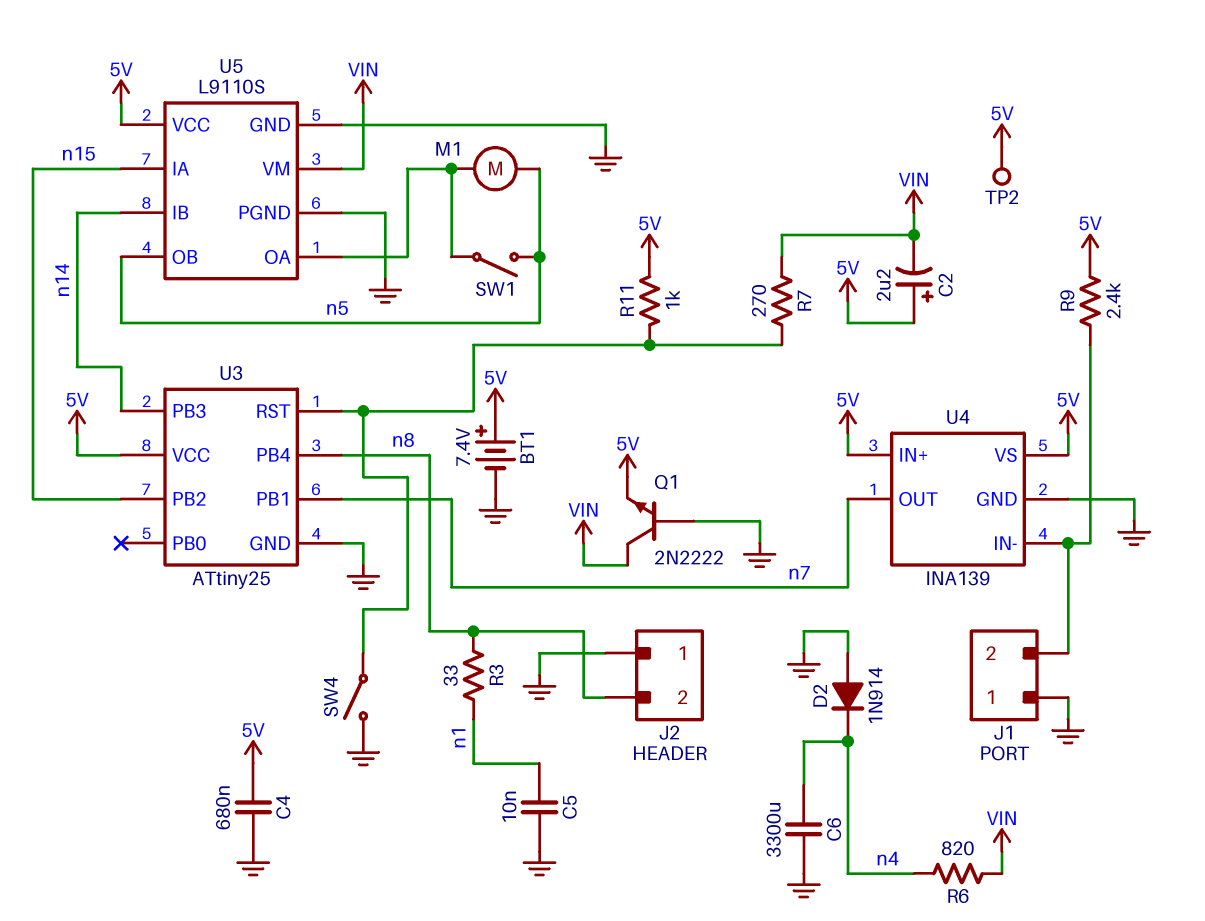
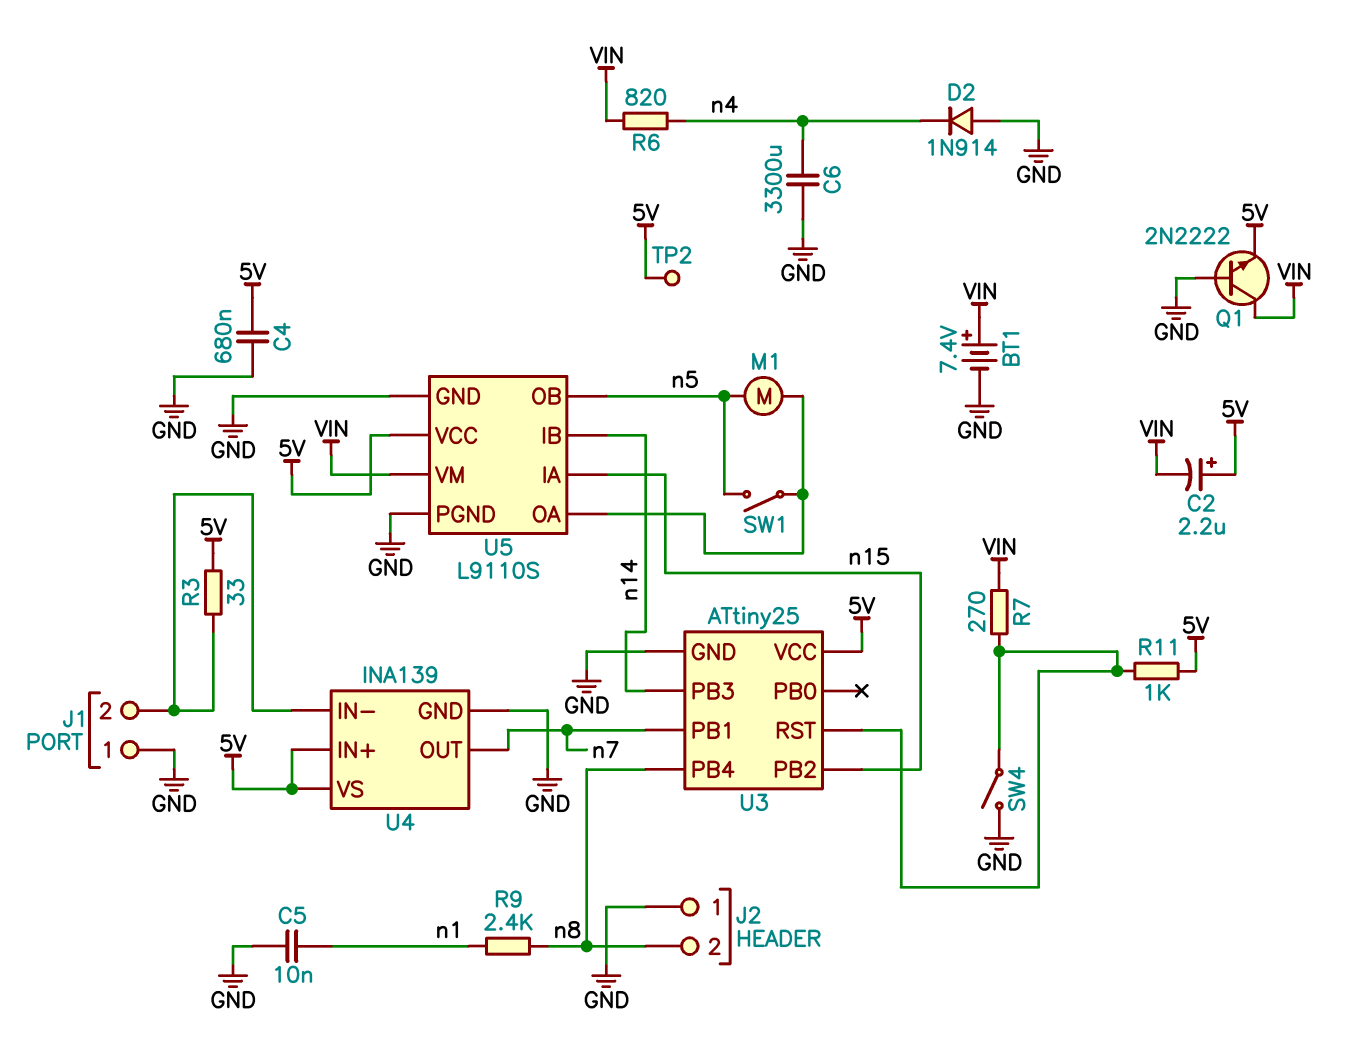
BT1: 7.4V (plus 5V, minus GND) -> 7.4V (plus VIN, minus GND)
R3: 33 (n1, n8) -> 33 (5V, J1/2)
R9: 2.4k (5V, J1/2) -> 2.4k (n1, n8)

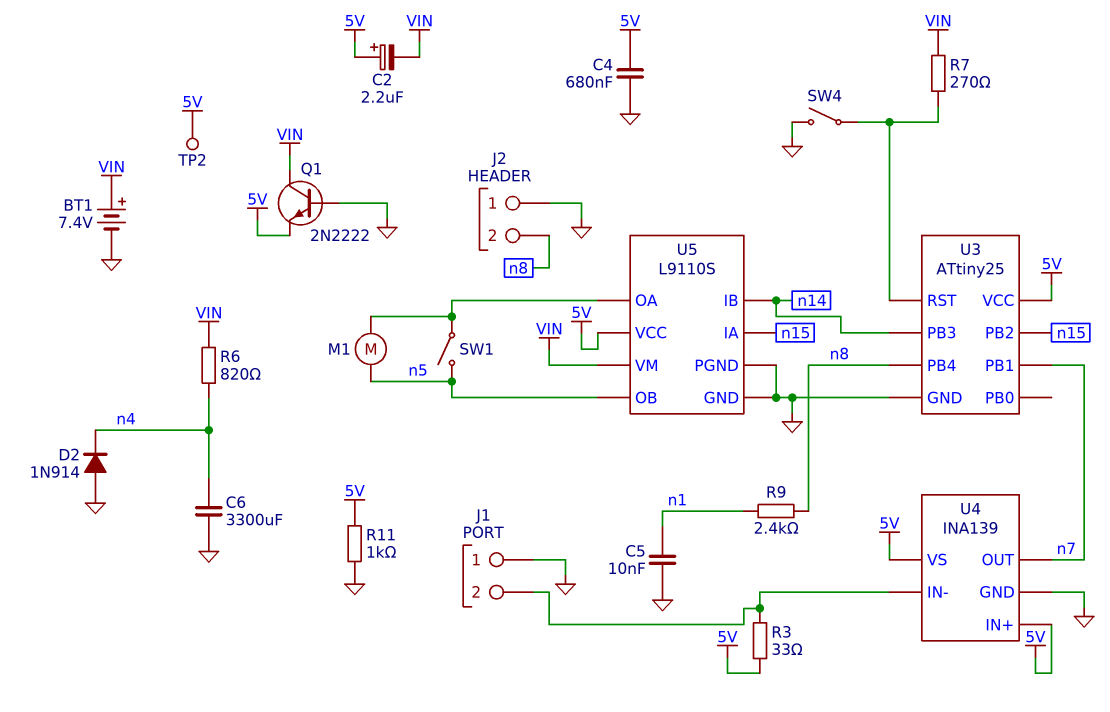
R11: 1k (5V, U3/RST) -> 1k (5V, GND)

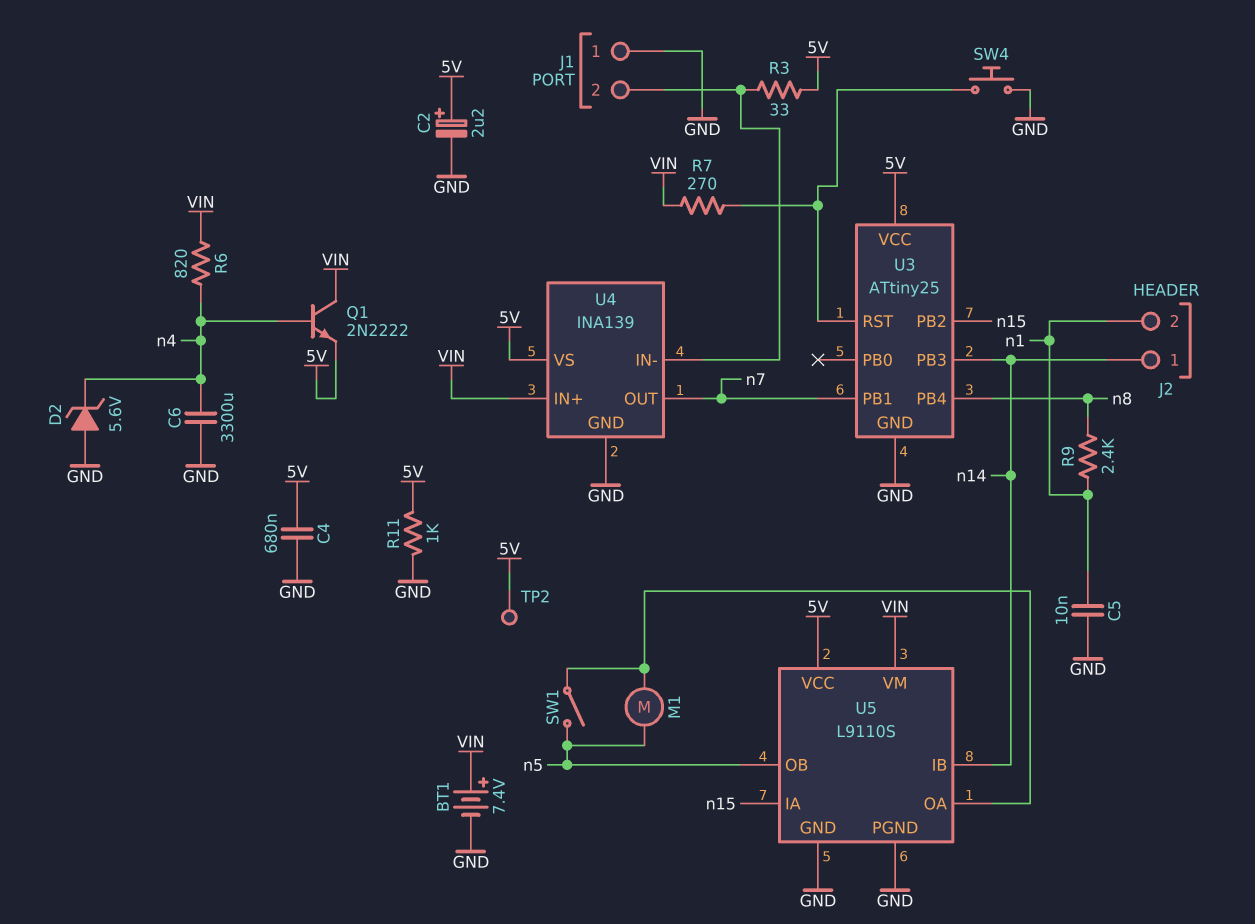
C2: 2.2uF (plus 5V, minus VIN) -> 2.2uF (plus 5V, minus GND)
D2: diode 1N914 (A GND, K n4) -> zener 5.6V (A GND, K n4)
J2 pin 1: GND -> n14
J2 pin 2: n8 -> n1
Q1: NPN 2N2222 (B GND, C VIN, E 5V) -> NPN 2N2222 (B n4, C VIN, E 5V)
SW4: switch (GND, U3/RST) -> button (GND, U3/RST)
U4 pin IN+: 5V -> VIN

